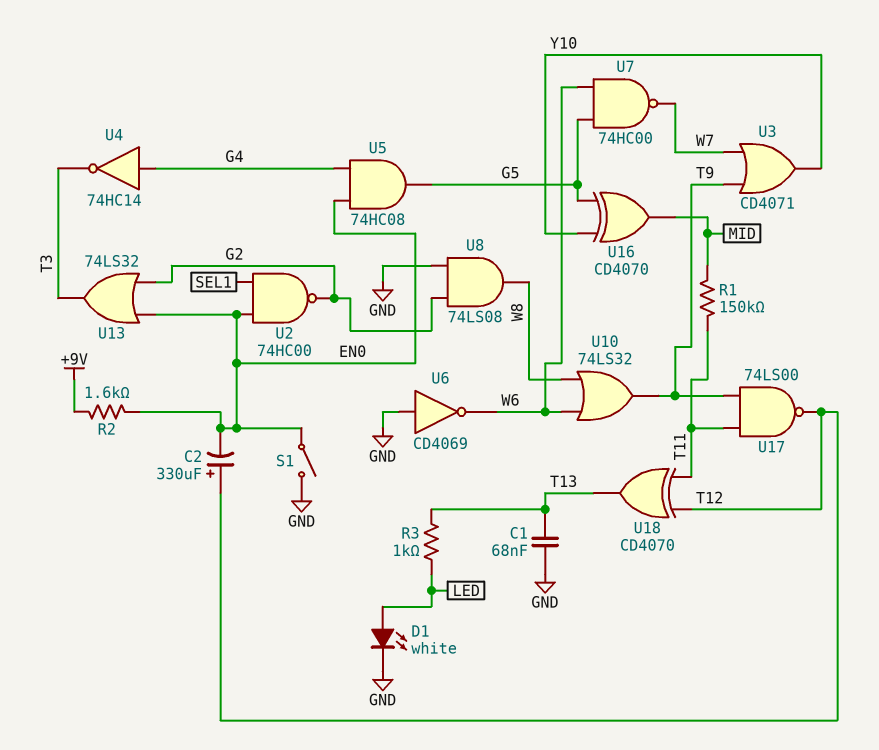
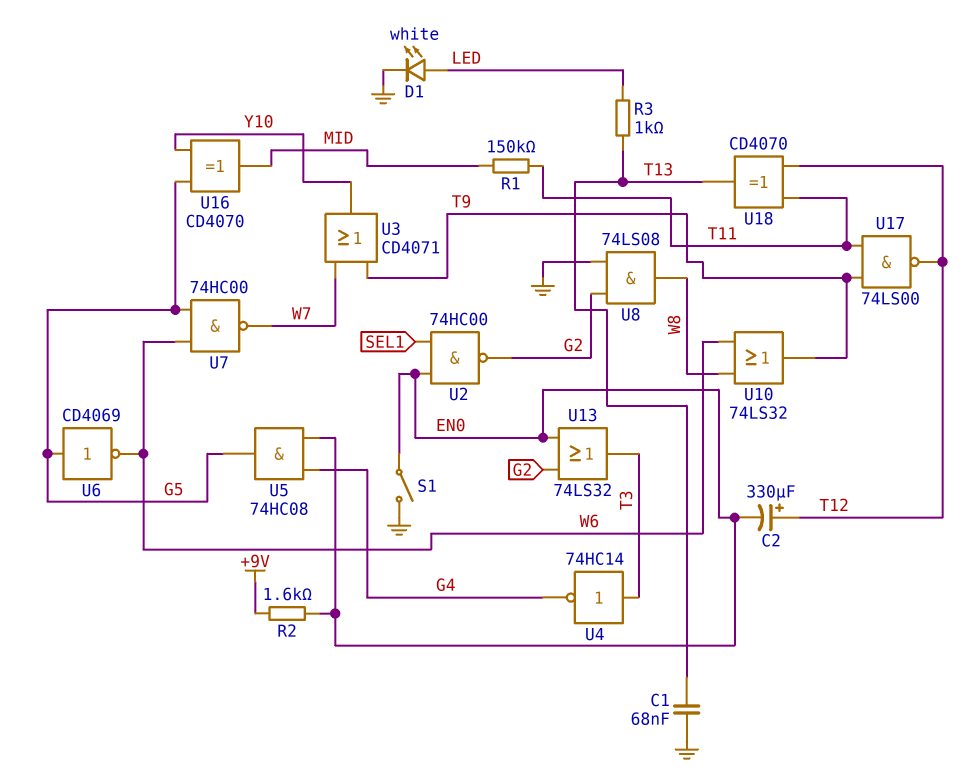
U4: NOT 74HC14 (in G4, out T3) -> NOT 74HC14 (in T3, out G4)
U6: NOT CD4069 (in GND, out W6) -> NOT CD4069 (in G5, out W6)

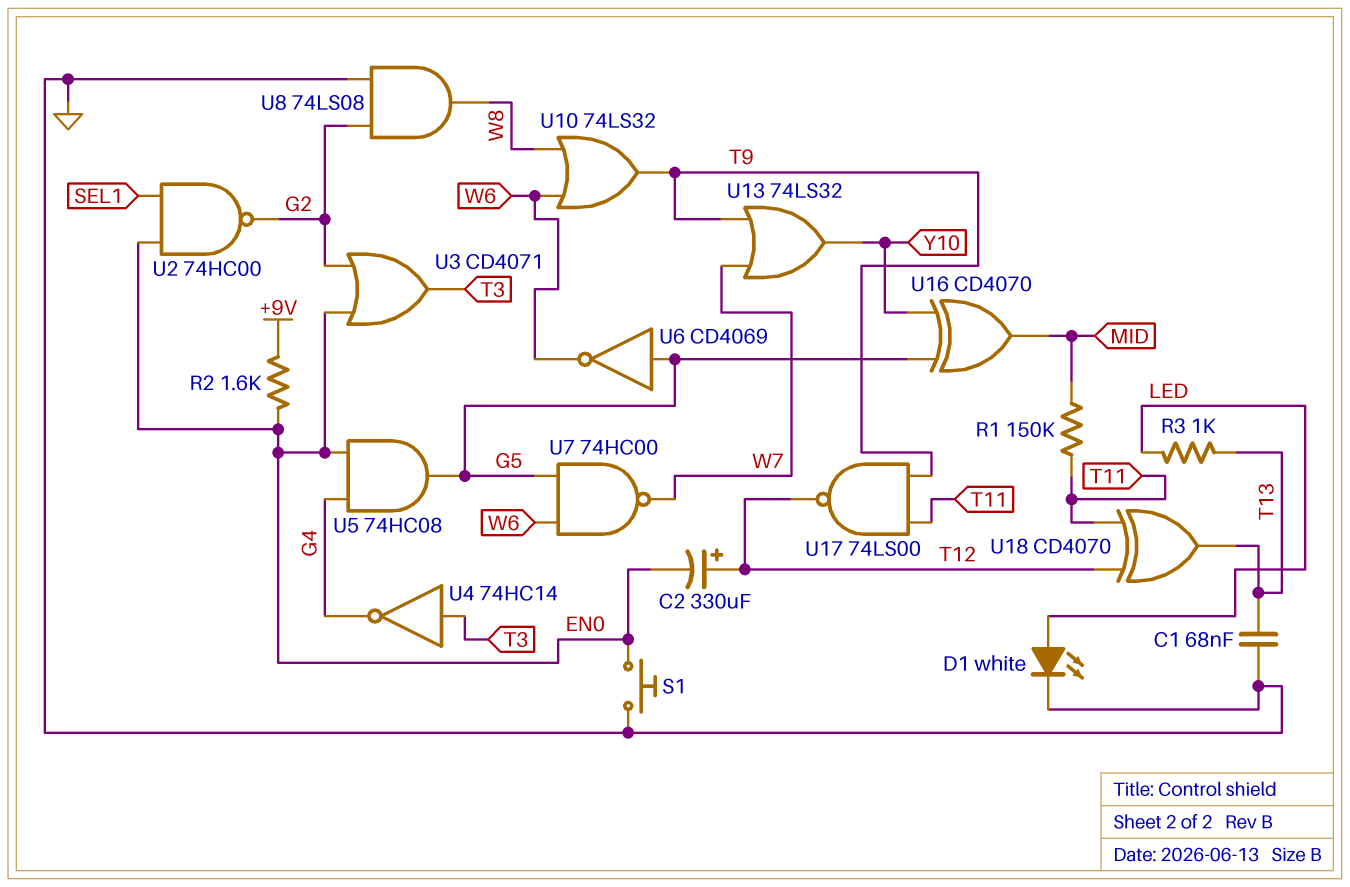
S1: switch (EN0, GND) -> button (EN0, GND)
U3: OR CD4071 (in T9, in W7, out Y10) -> OR CD4071 (in EN0, in G2, out T3)
U13: OR 74LS32 (in EN0, in G2, out T3) -> OR 74LS32 (in T9, in W7, out Y10)

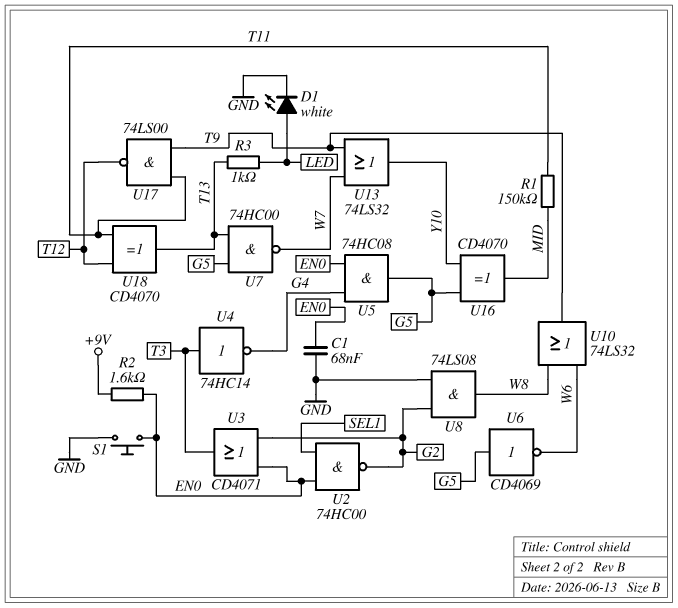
C1: 68nF (GND, T13) -> 68nF (EN0, GND)
C2: 330uF (plus T12, minus EN0) -> none
U7: NAND 74HC00 (in G5, in W6, out W7) -> NAND 74HC00 (in G5, in T13, out W7)

